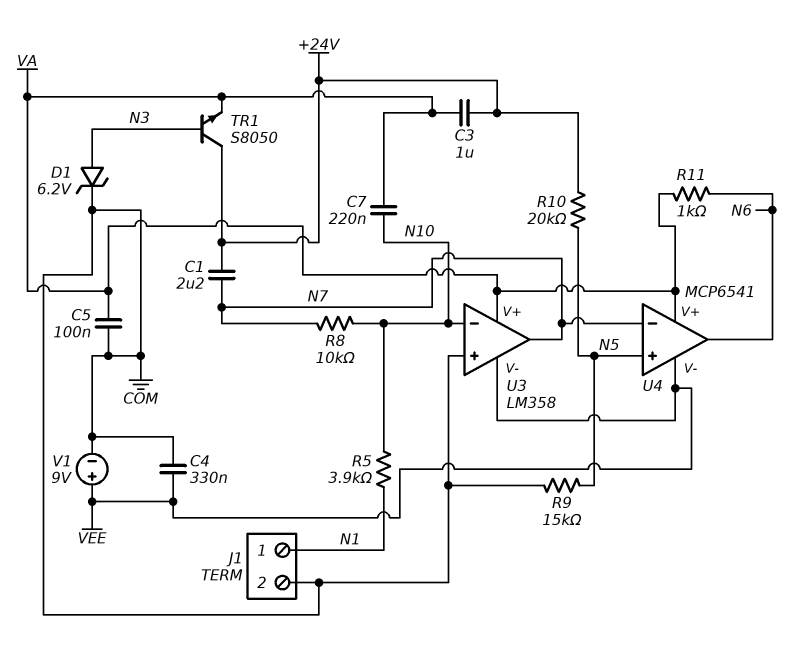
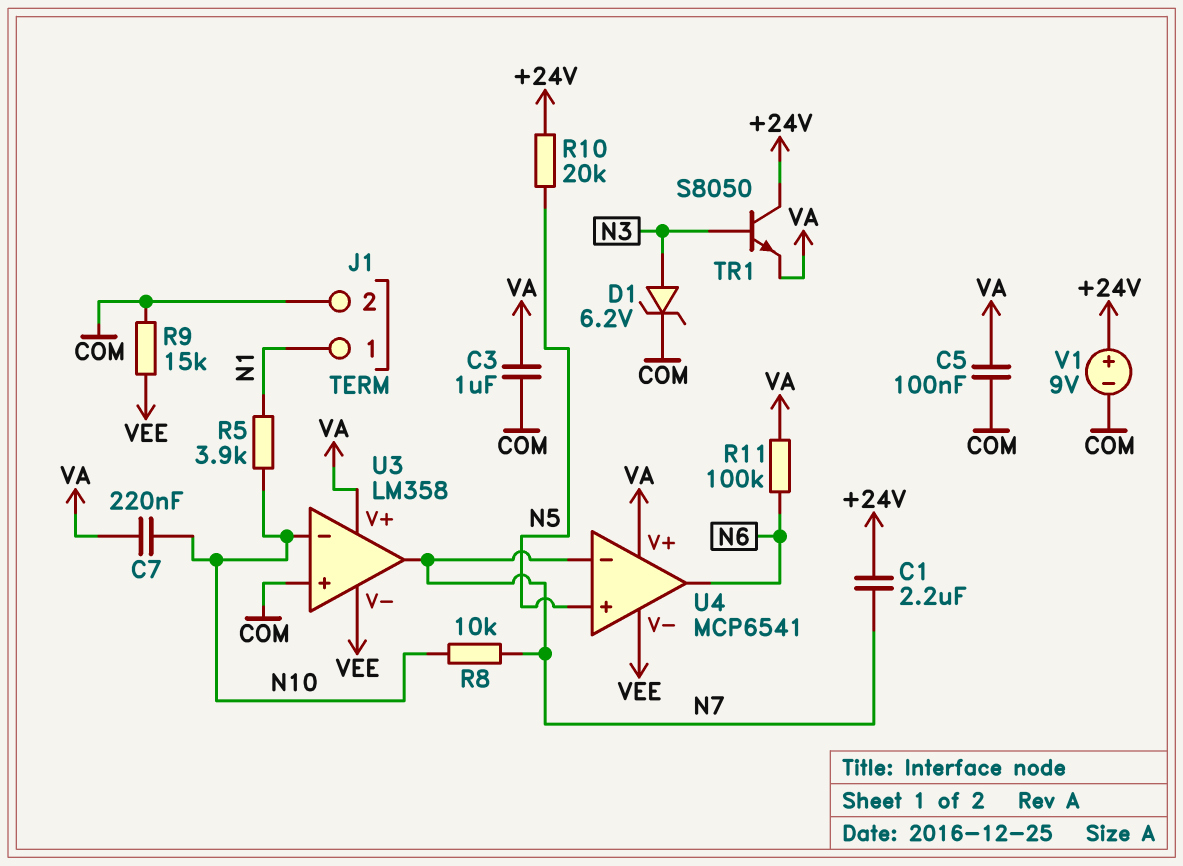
C3: 1uF (+24V, VA) -> 1uF (COM, VA)
C4: 330nF (COM, VEE) -> none
R9: 15k (COM, N5) -> 15k (COM, VEE)
R11: 1k (N6, VA) -> 100k (N6, VA)
V1: 9V (plus VEE, minus COM) -> 9V (plus +24V, minus COM)

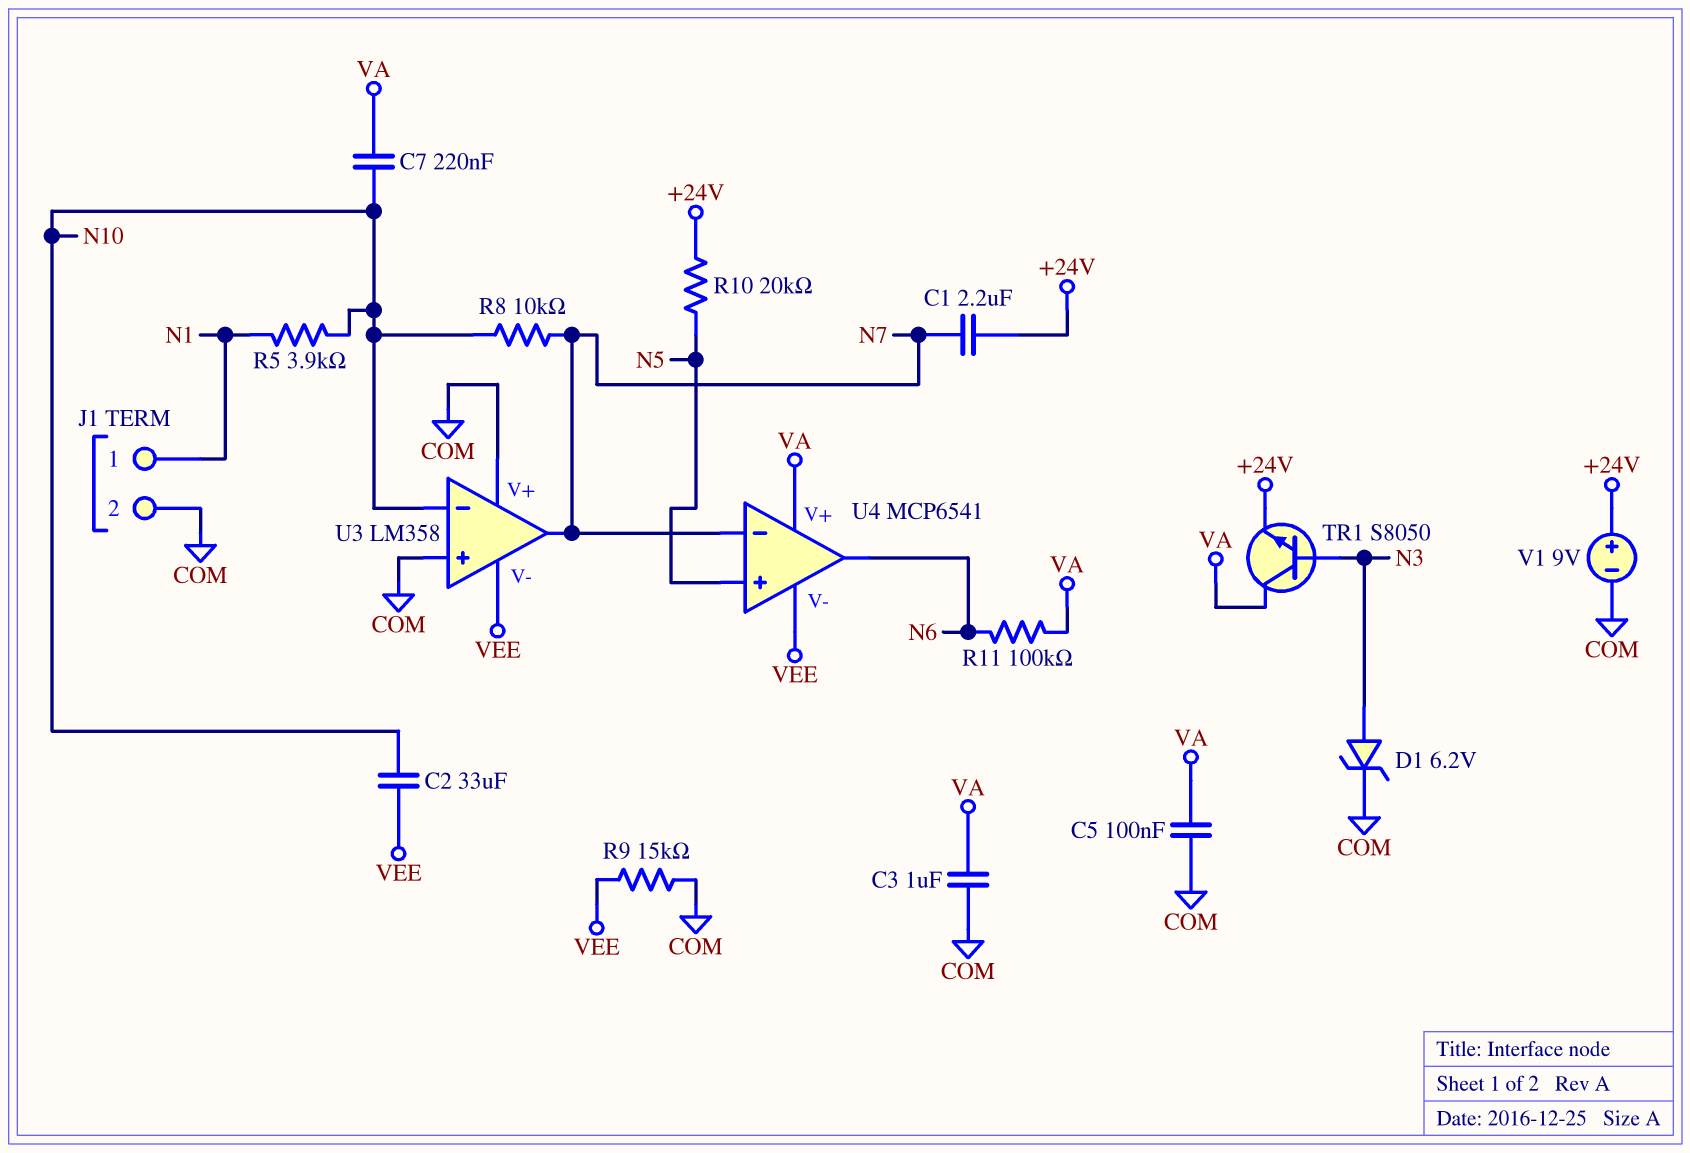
C2: none -> 33uF (N10, VEE)
TR1: NPN S8050 (B N3, C +24V, E VA) -> NPN S8050 (B N3, C VA, E +24V)
U3 pin V+: VA -> COM

